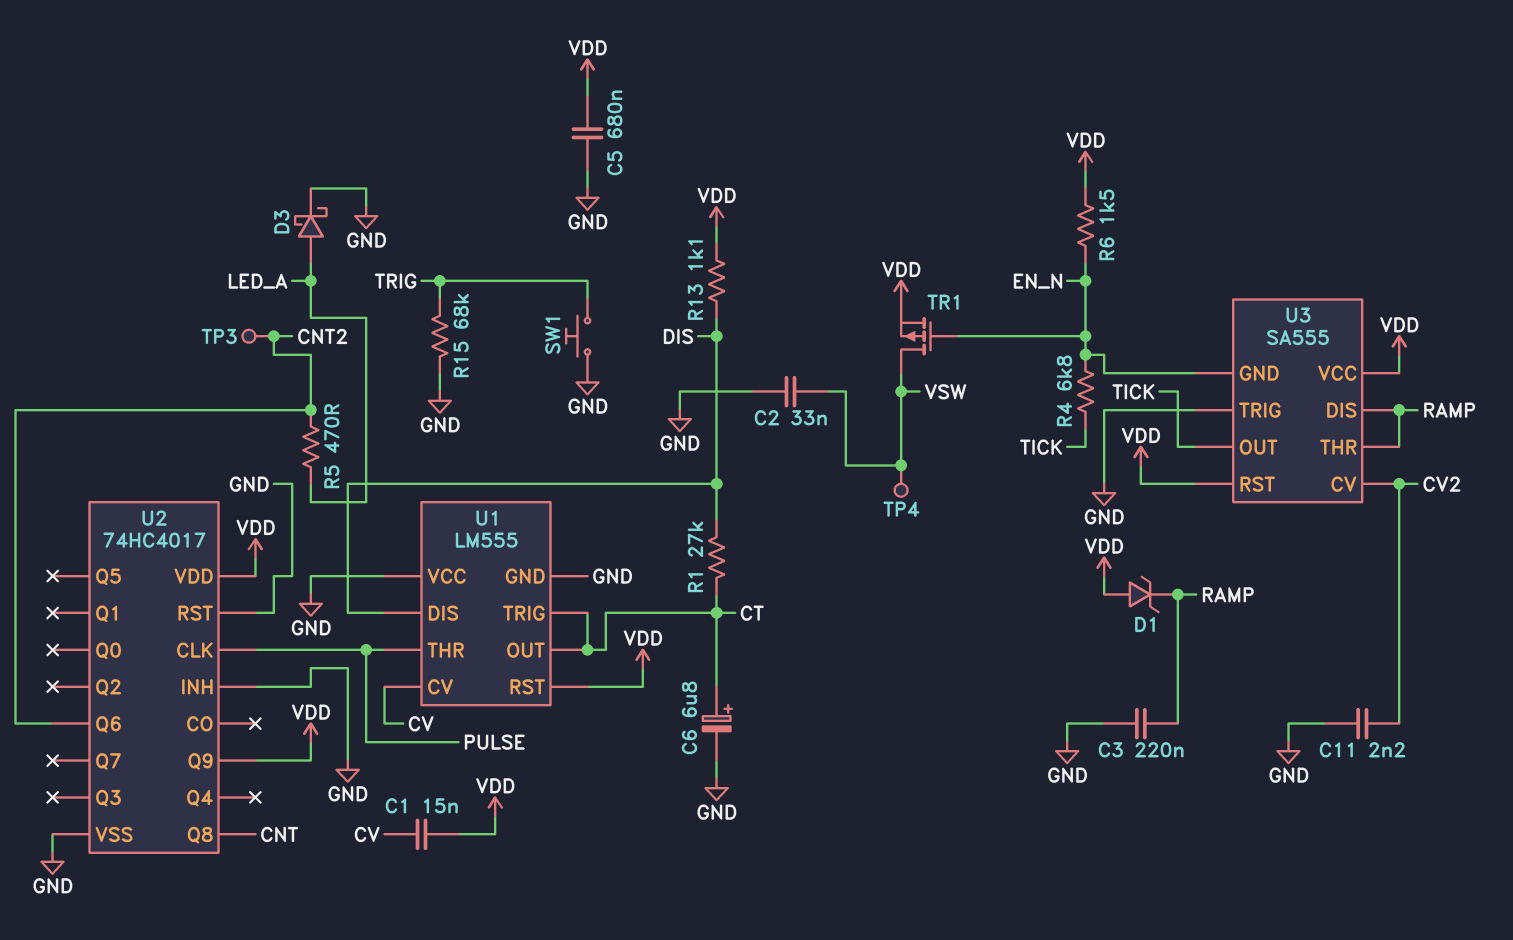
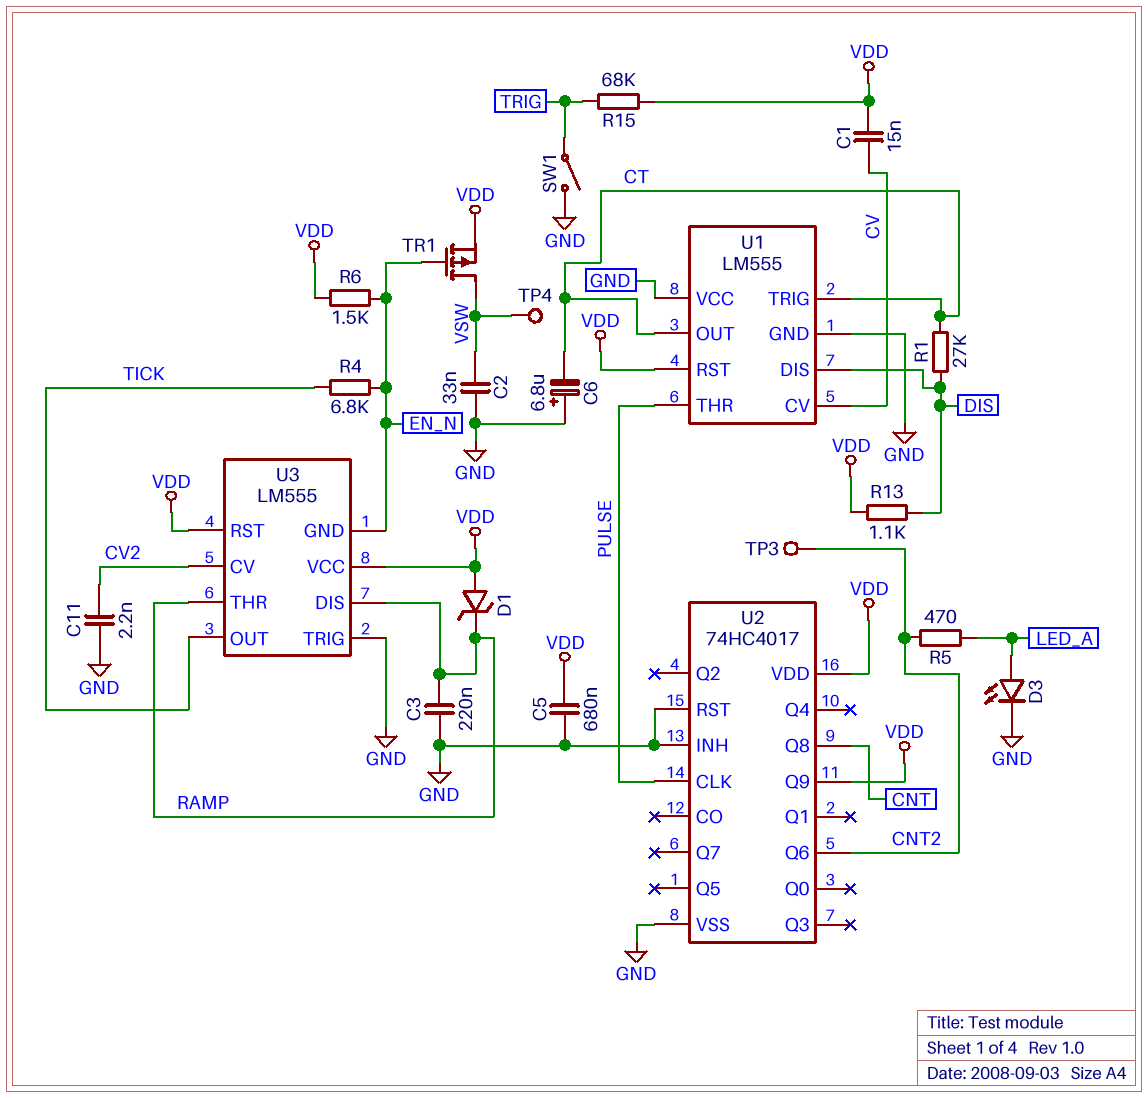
C6: 6.8uF (plus CT, minus GND) -> 6.8uF (plus GND, minus CT)
D3: schottky (A LED_A, K GND) -> LED (A LED_A, K GND)
R15: 68k (GND, TRIG) -> 68k (TRIG, VDD)
SW1: button (GND, TRIG) -> switch (GND, TRIG)
U3: SA555 -> LM555

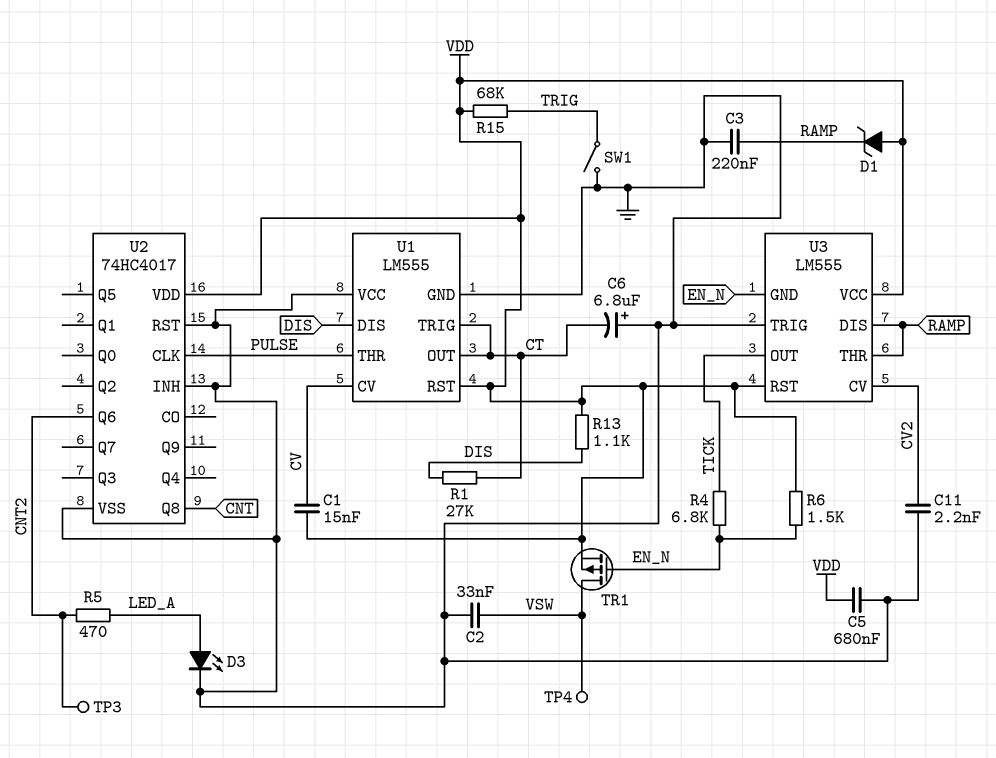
U2 pin Q9: VDD -> none

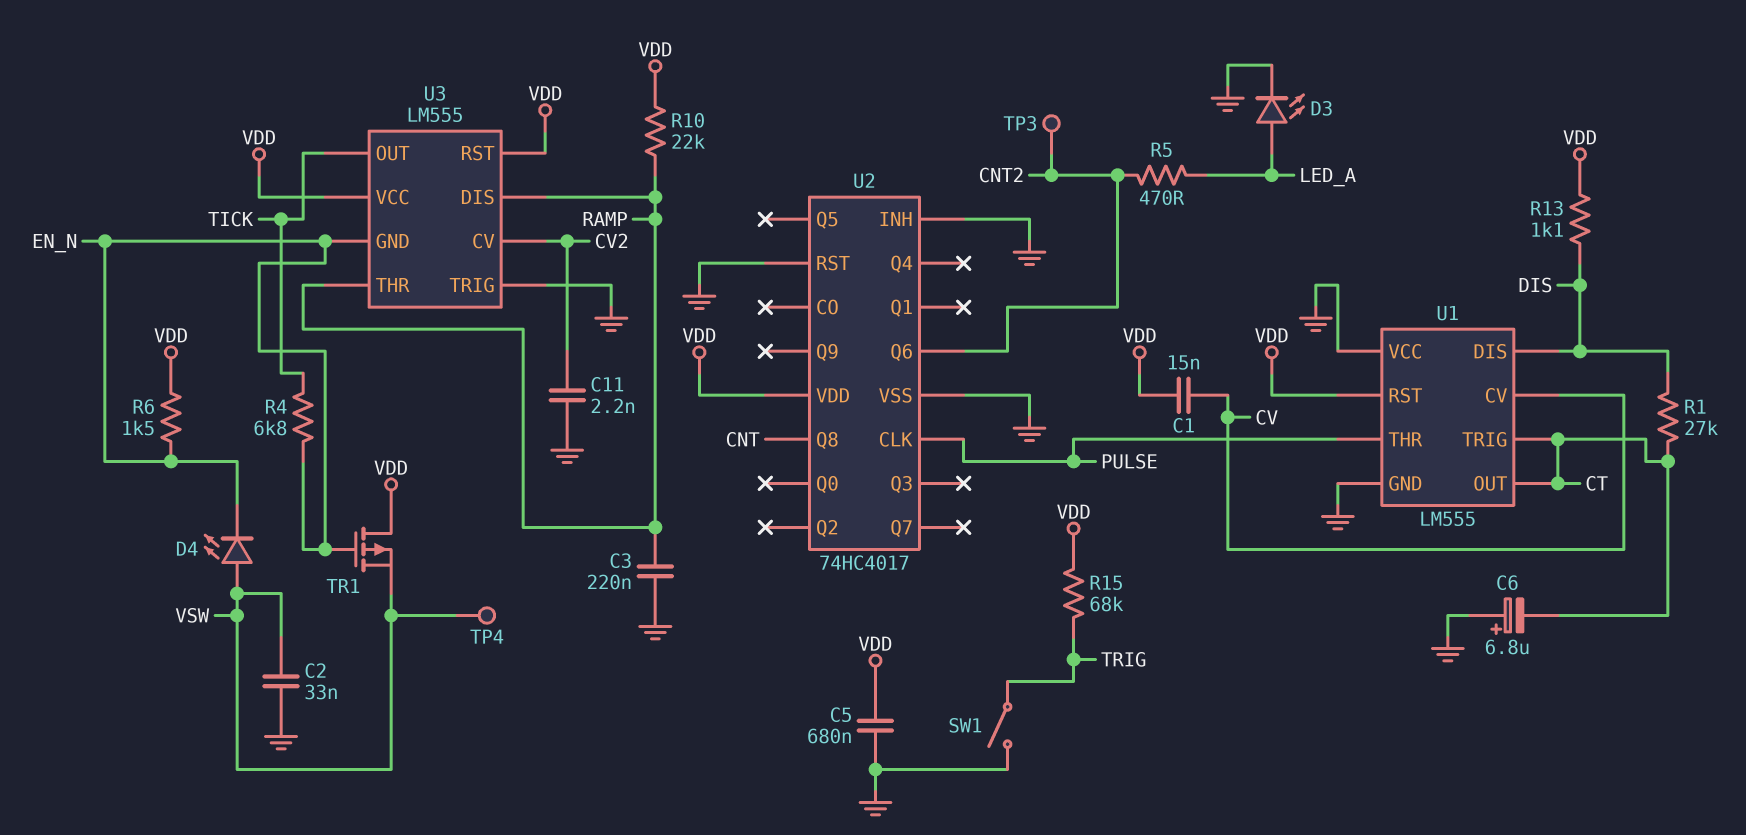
D1: zener (A VDD, K RAMP) -> none
D4: none -> LED (A VSW, K EN_N)
R10: none -> 22k (RAMP, VDD)
TR1: PMOS (G EN_N, D VSW, S VDD) -> PMOS (G EN_N, D VDD, S VSW)

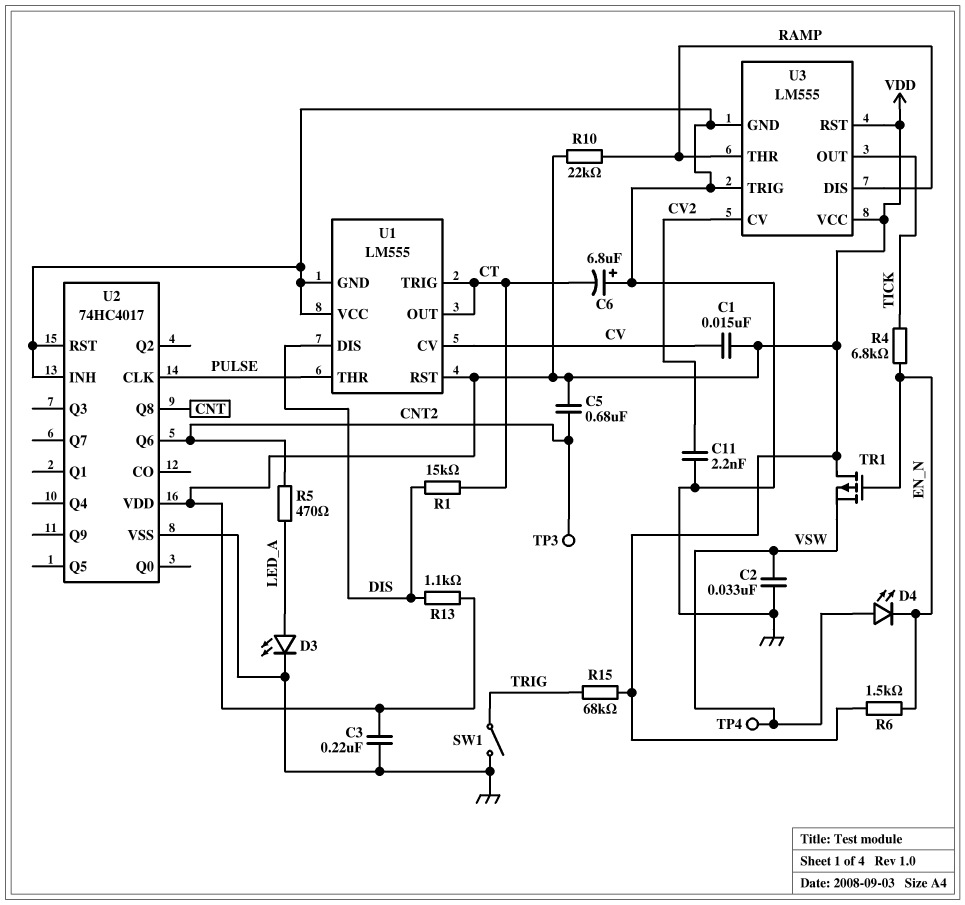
C3: 220nF (GND, RAMP) -> 220nF (GND, VDD)
C5: 680nF (GND, VDD) -> 680nF (CNT2, VDD)
R1: 27k (CT, DIS) -> 15k (CT, DIS)
U3 pin GND: EN_N -> GND

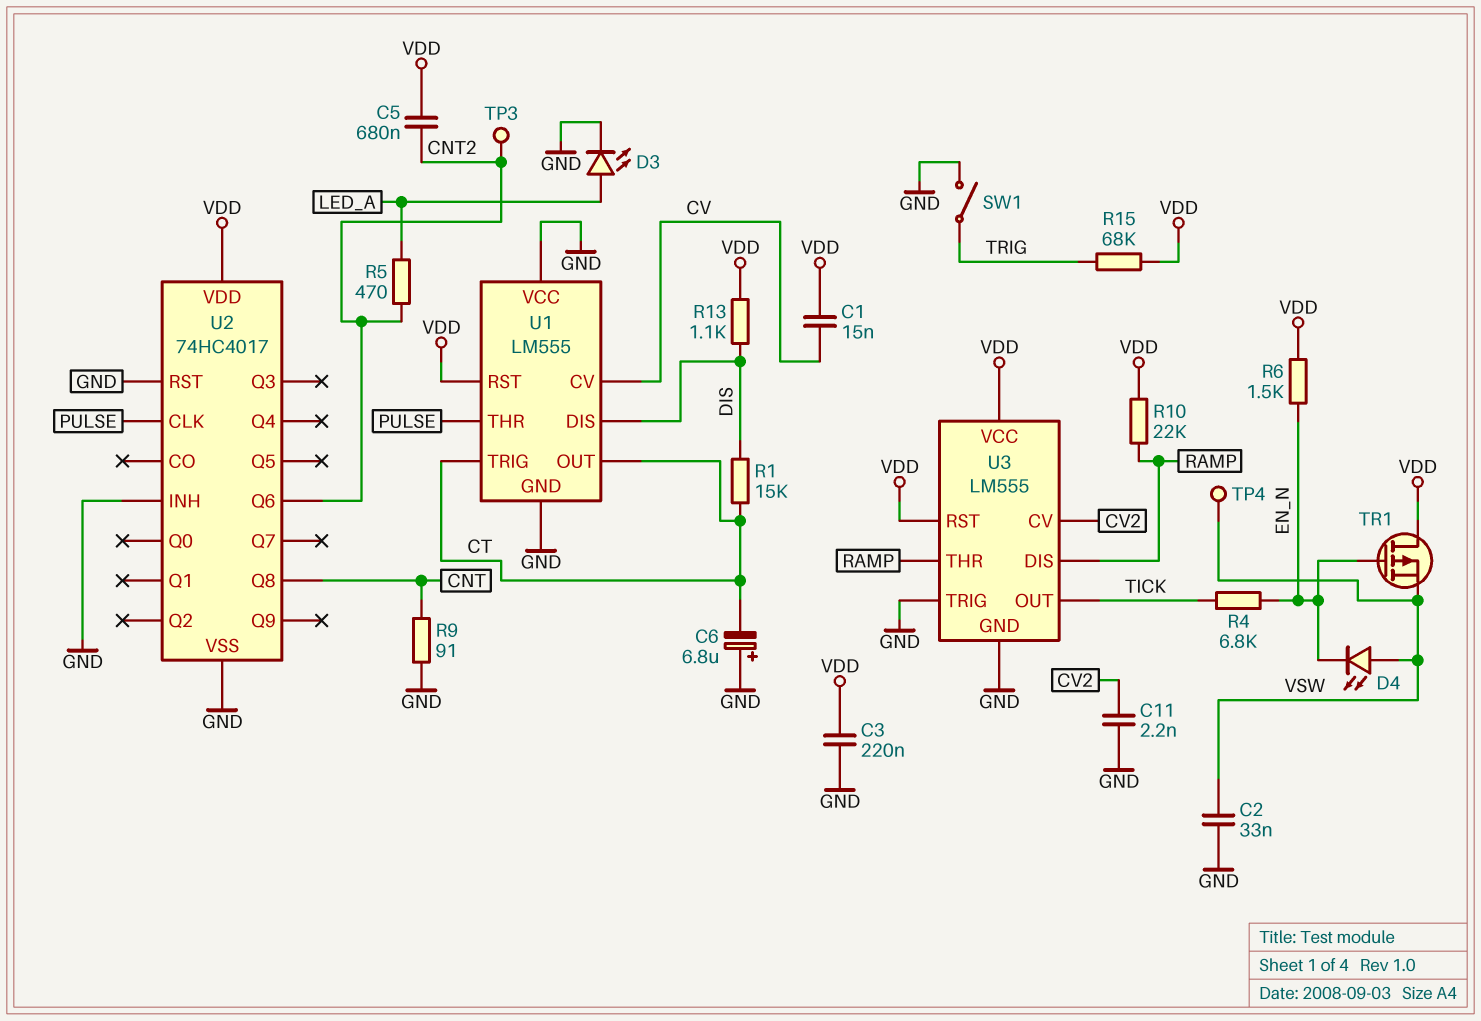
R9: none -> 91 (CNT, GND)

